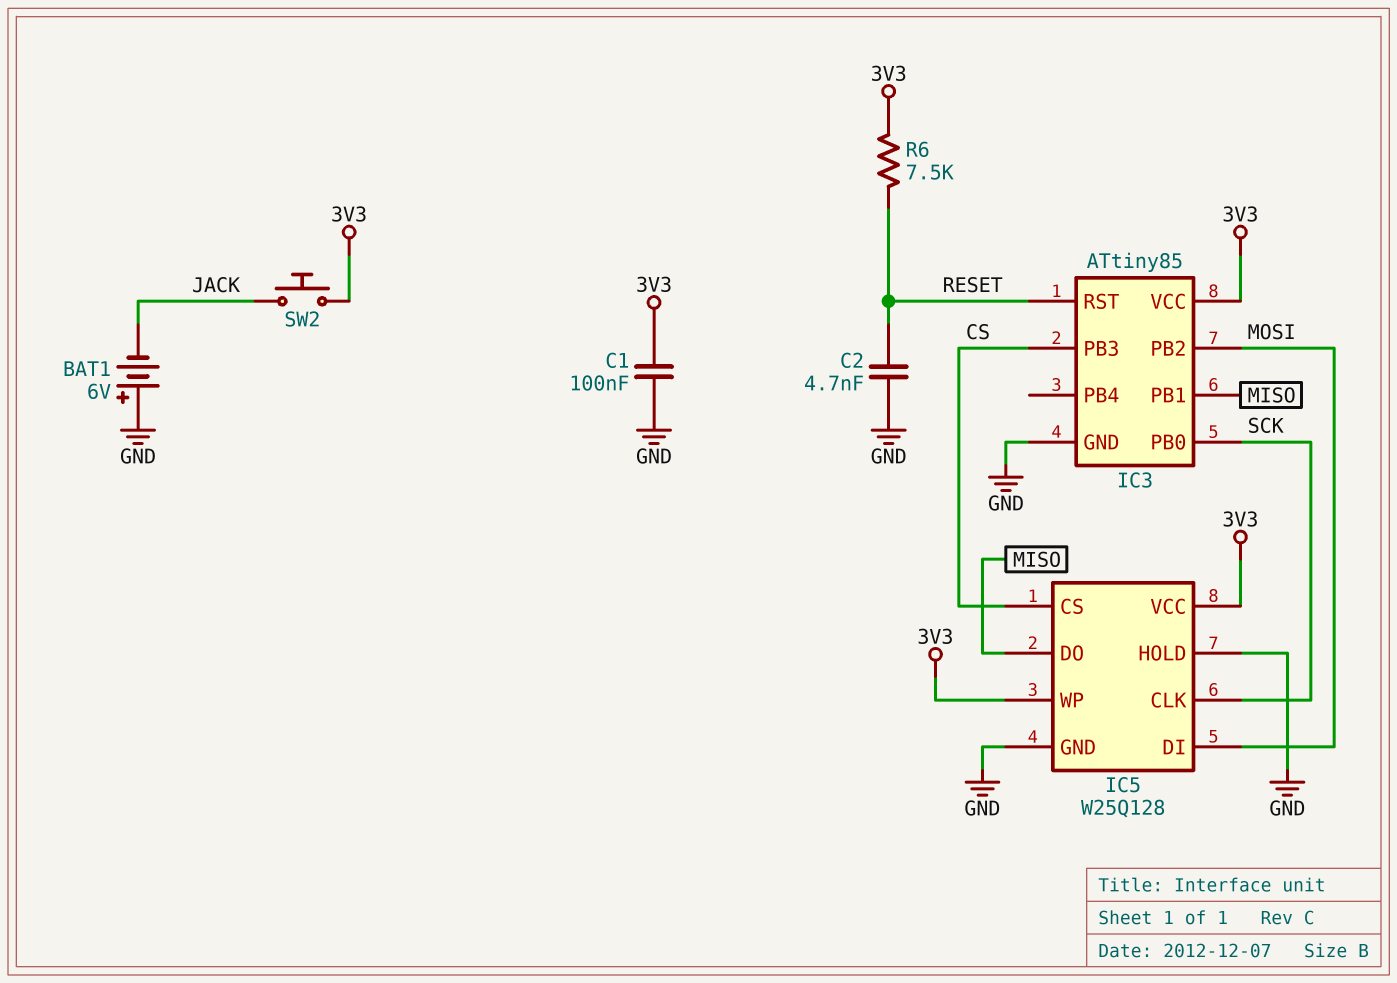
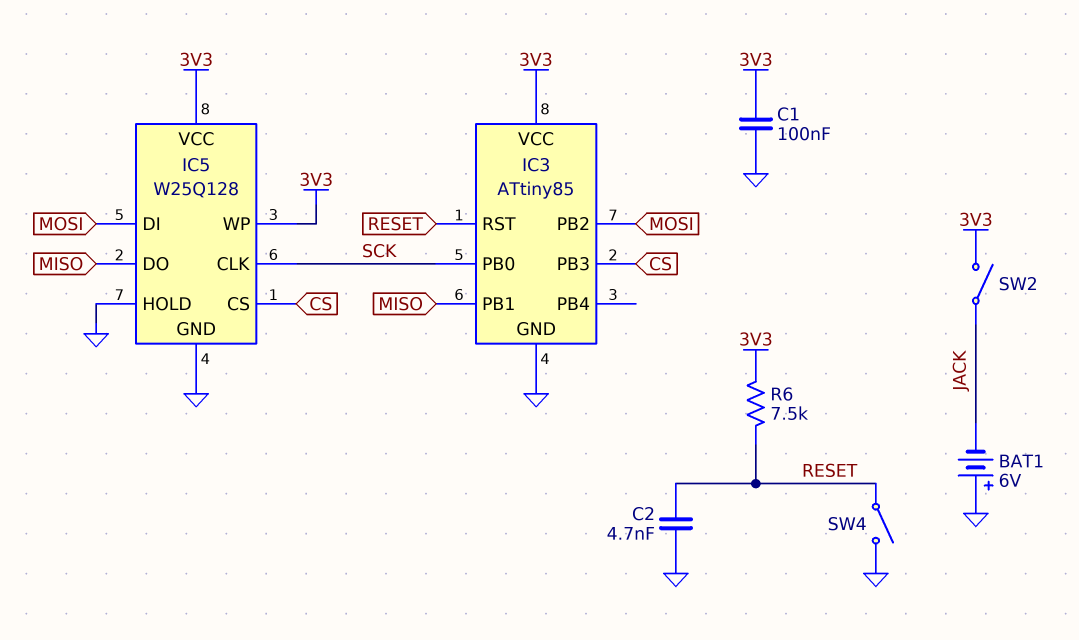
SW2: button (3V3, JACK) -> switch (3V3, JACK)
SW4: none -> switch (GND, RESET)

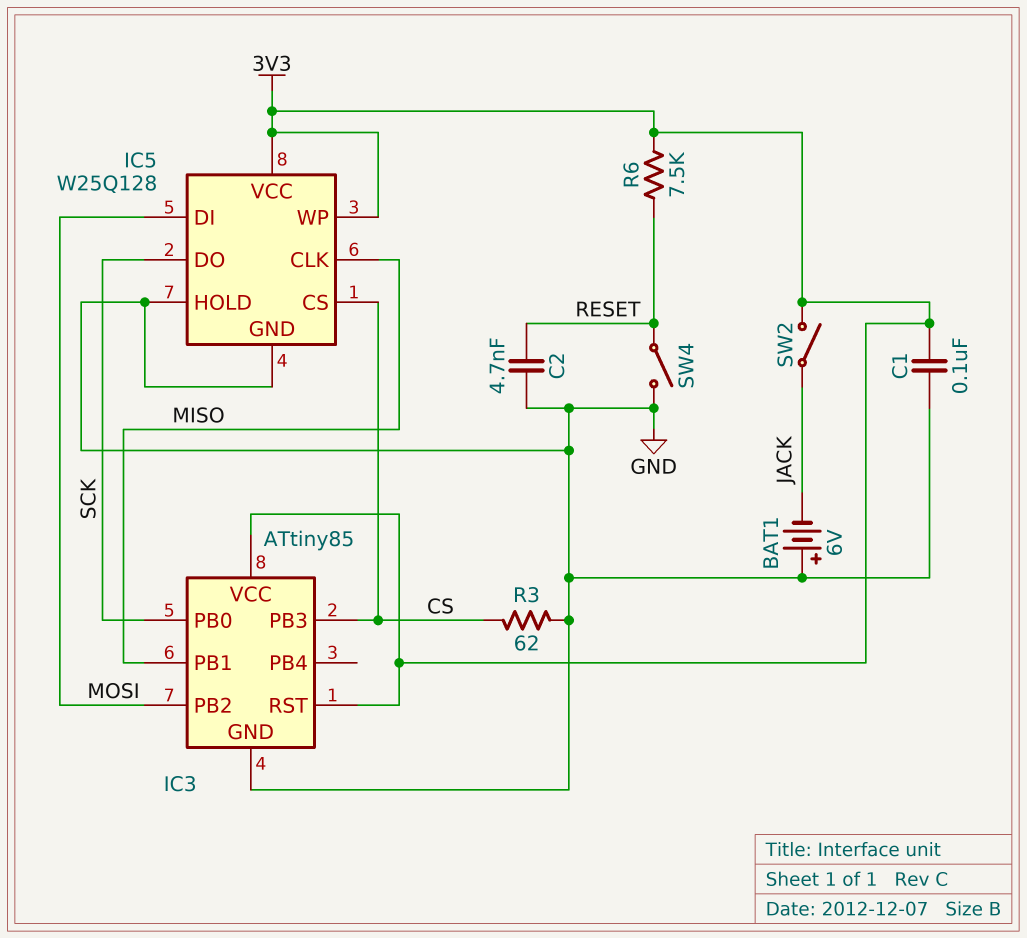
IC3 pin RST: RESET -> 3V3
IC5 pin CLK: SCK -> MISO
IC5 pin DO: MISO -> SCK
R3: none -> 62 (CS, GND)

